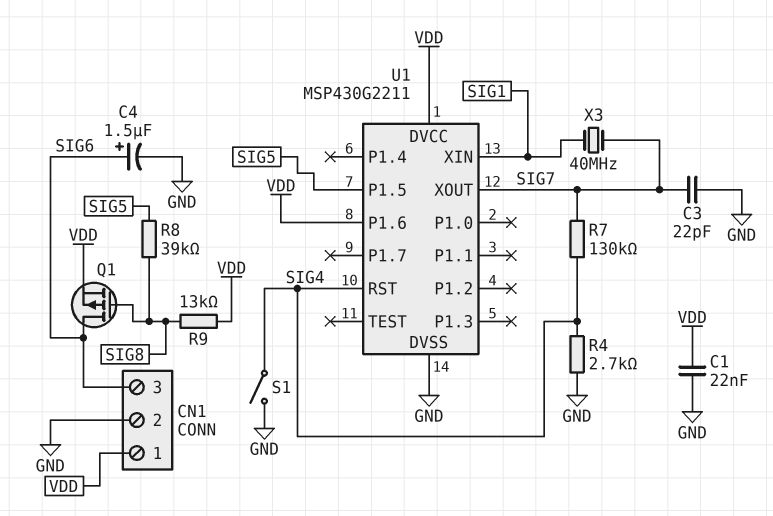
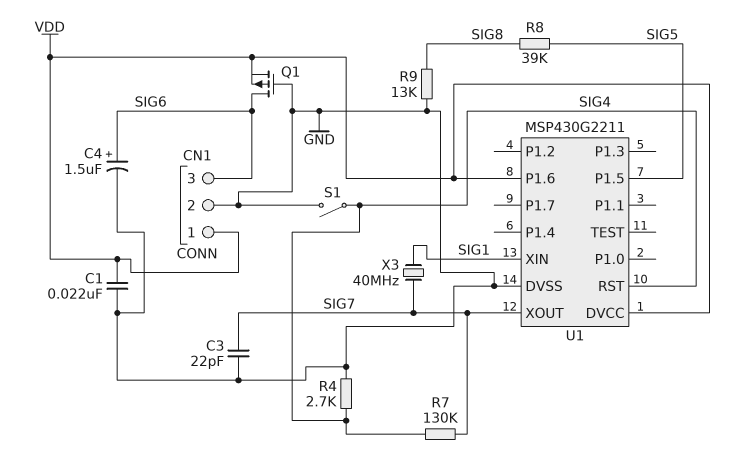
Q1: PMOS (G SIG8, D SIG6, S VDD) -> PMOS (G GND, D SIG6, S VDD)
R9: 13k (SIG8, VDD) -> 13k (GND, SIG8)

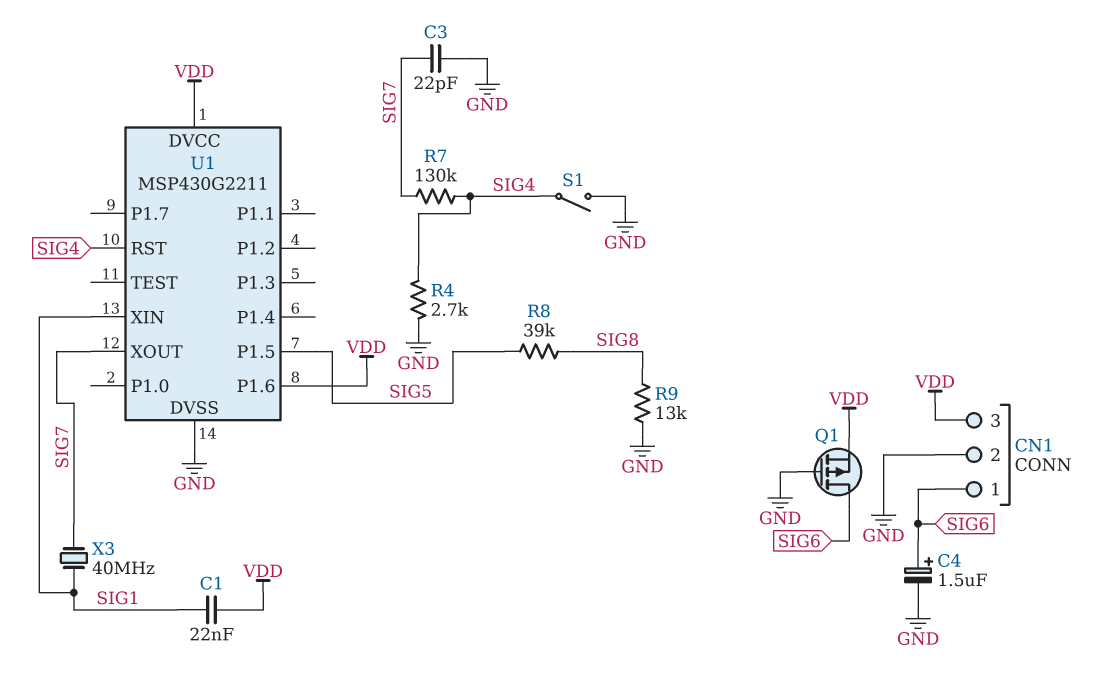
C1: 22nF (GND, VDD) -> 22nF (SIG1, VDD)
CN1 pin 1: VDD -> SIG6
CN1 pin 3: SIG6 -> VDD

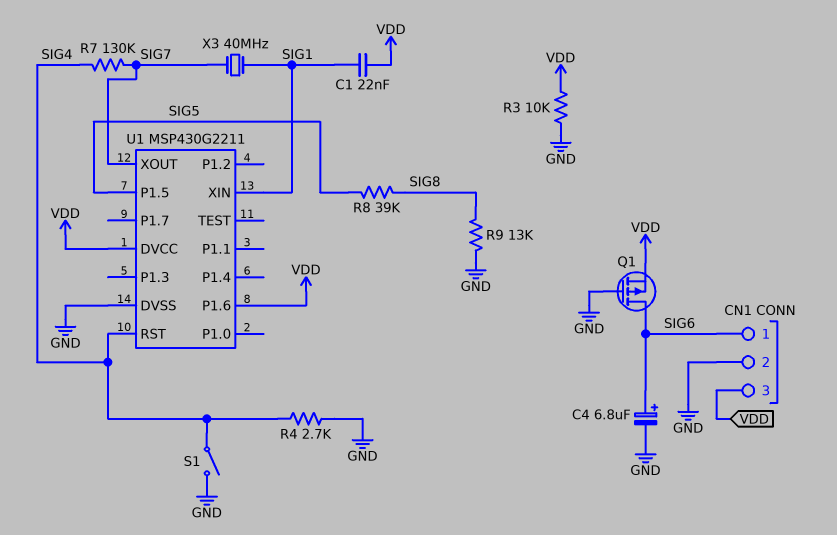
C3: 22pF (GND, SIG7) -> none
C4: 1.5uF (plus SIG6, minus GND) -> 6.8uF (plus SIG6, minus GND)
R3: none -> 10k (GND, VDD)

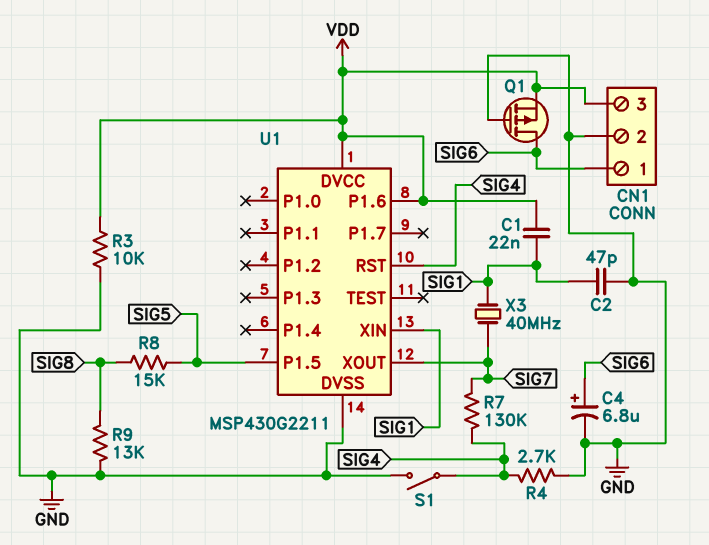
C2: none -> 47pF (GND, SIG1)
R8: 39k (SIG5, SIG8) -> 15k (SIG5, SIG8)

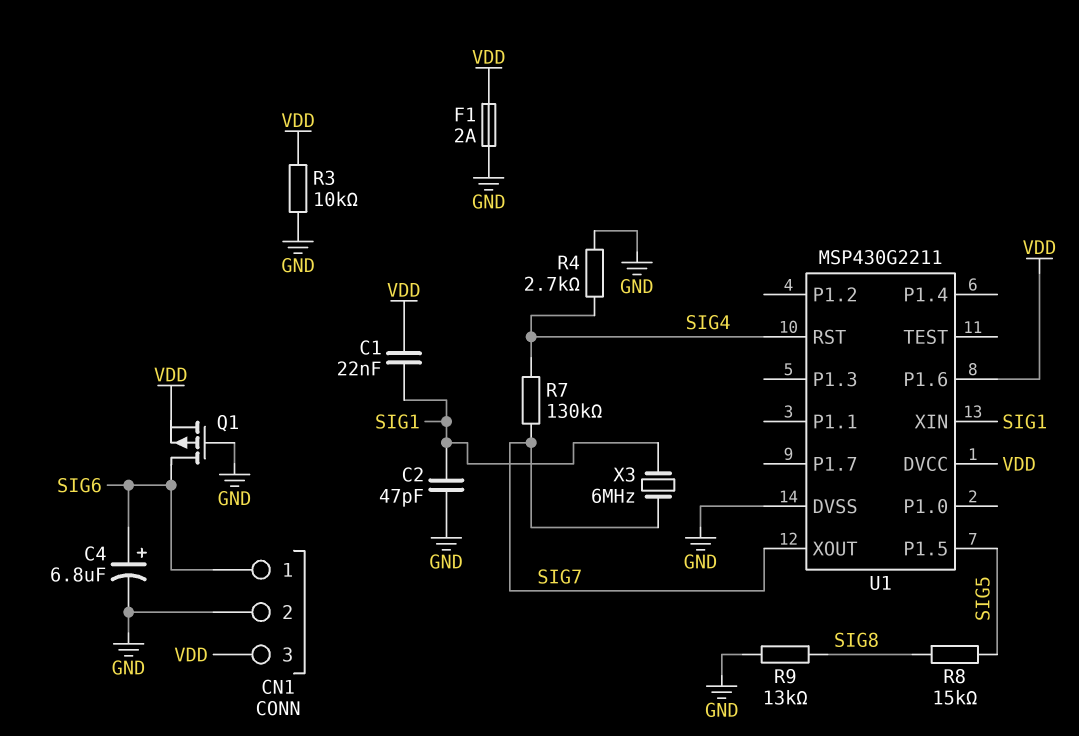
F1: none -> 2A (GND, VDD)
S1: switch (GND, SIG4) -> none
X3: 40MHz (SIG1, SIG7) -> 6MHz (SIG1, SIG7)

